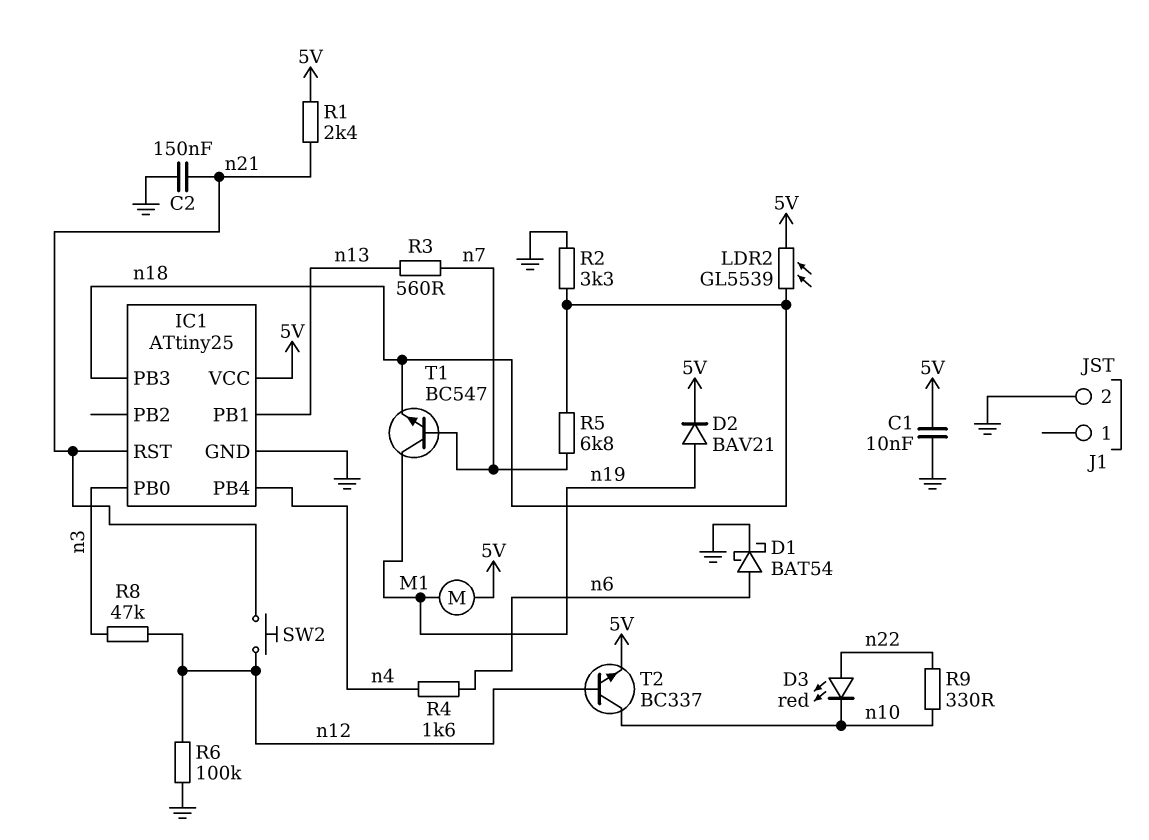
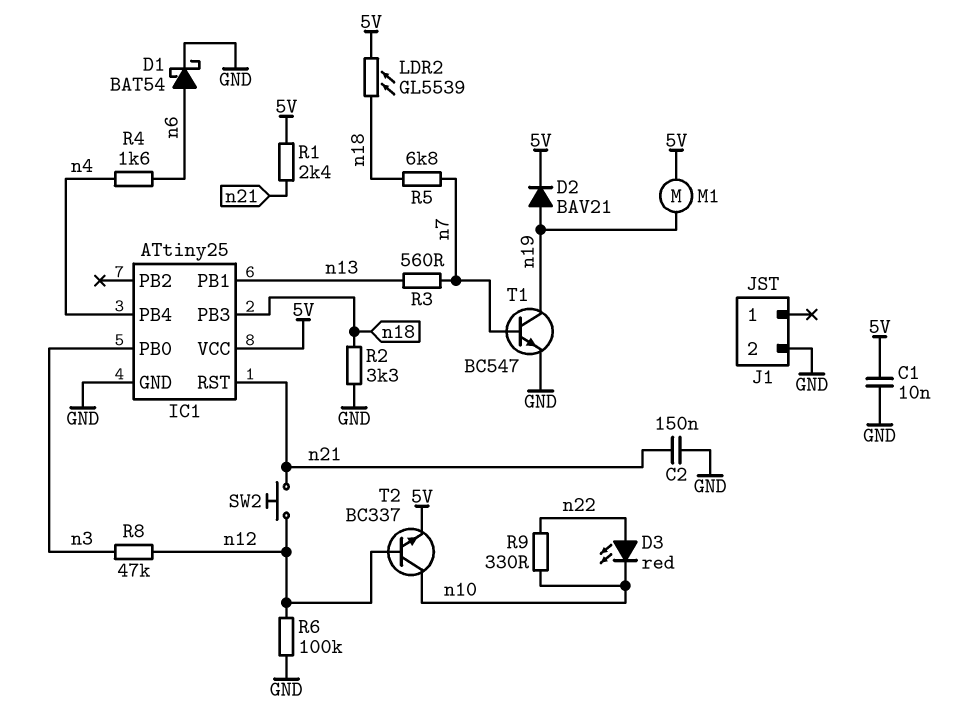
T1: NPN BC547 (B n7, C n19, E n18) -> NPN BC547 (B n7, C n19, E GND)

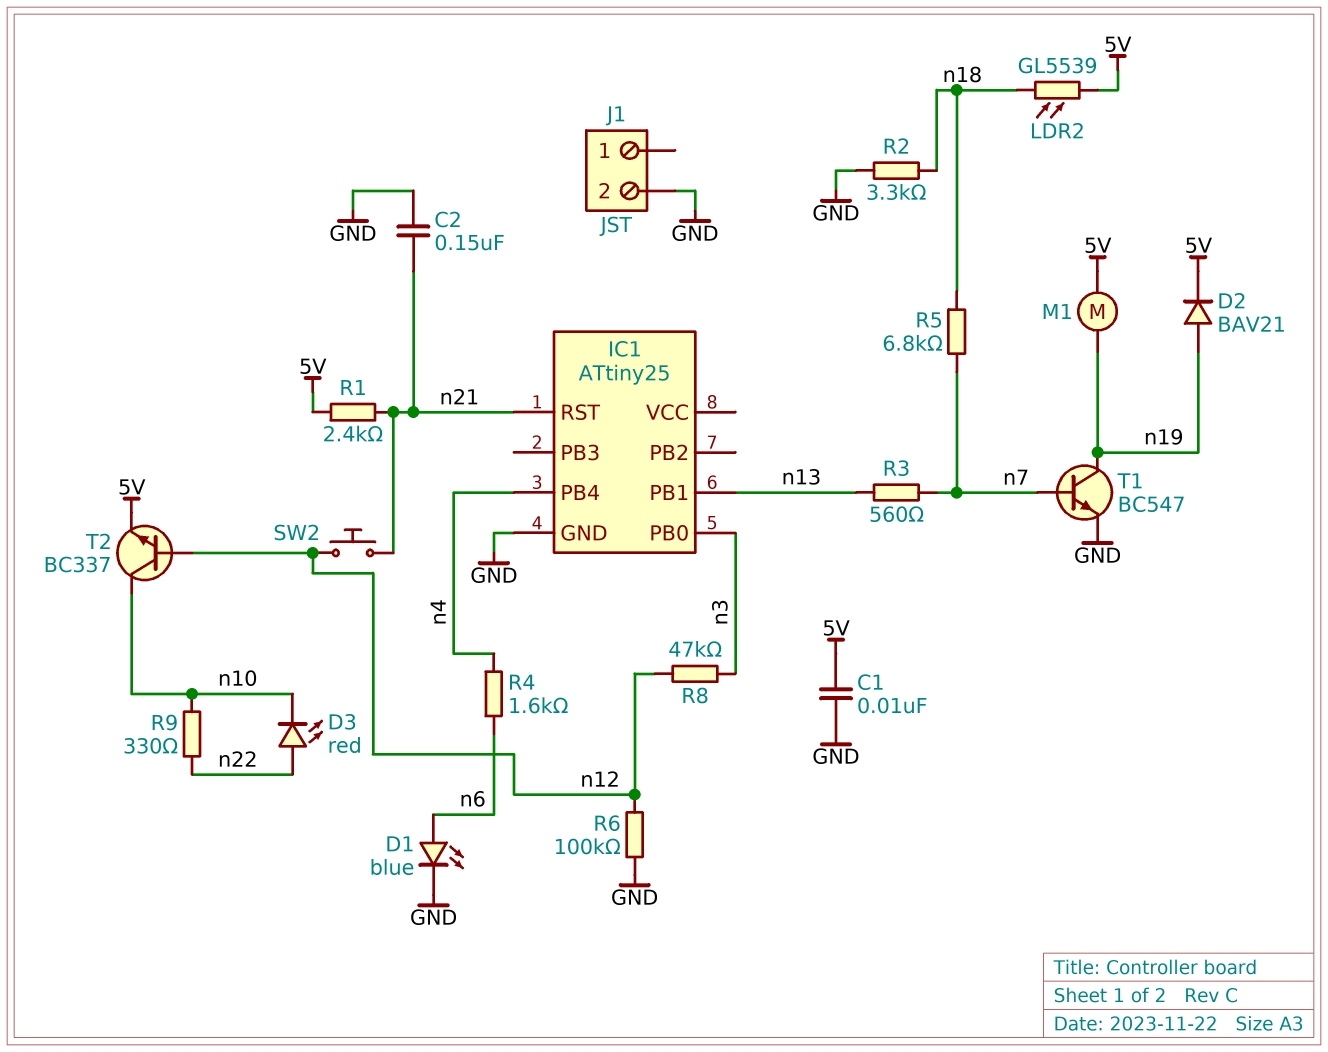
D1: schottky BAT54 (A n6, K GND) -> LED blue (A n6, K GND)
IC1 pin PB3: n18 -> none
IC1 pin VCC: 5V -> none

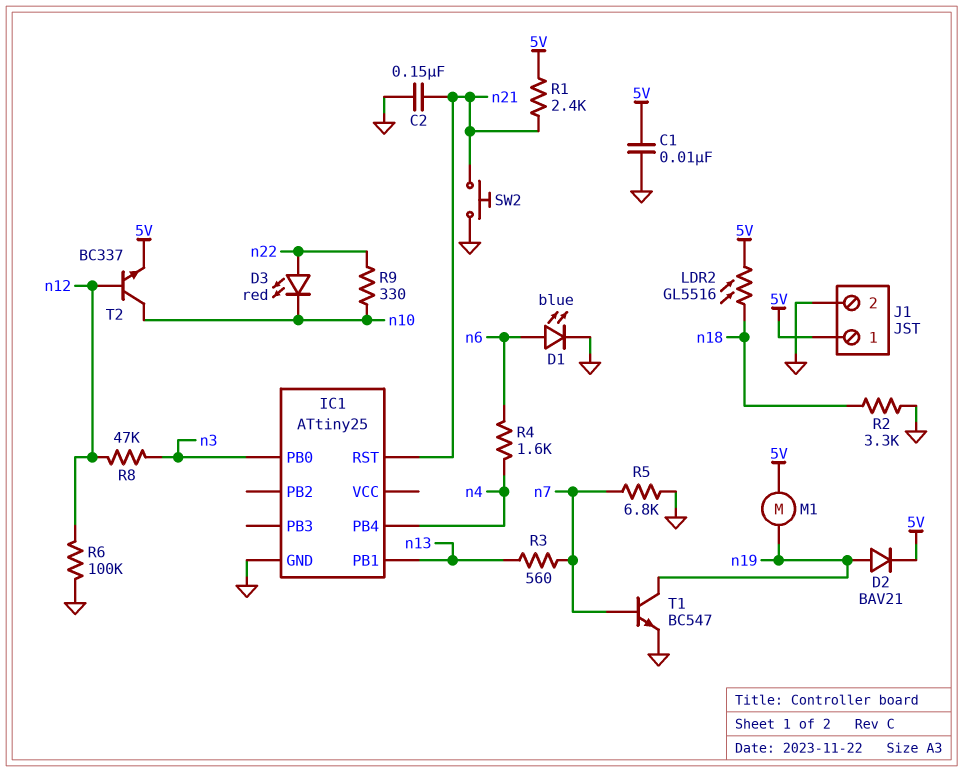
J1 pin 1: none -> 5V
LDR2: GL5539 (5V, n18) -> GL5516 (5V, n18)
R5: 6.8k (n7, n18) -> 6.8k (GND, n7)
SW2: button (n12, n21) -> button (GND, n21)

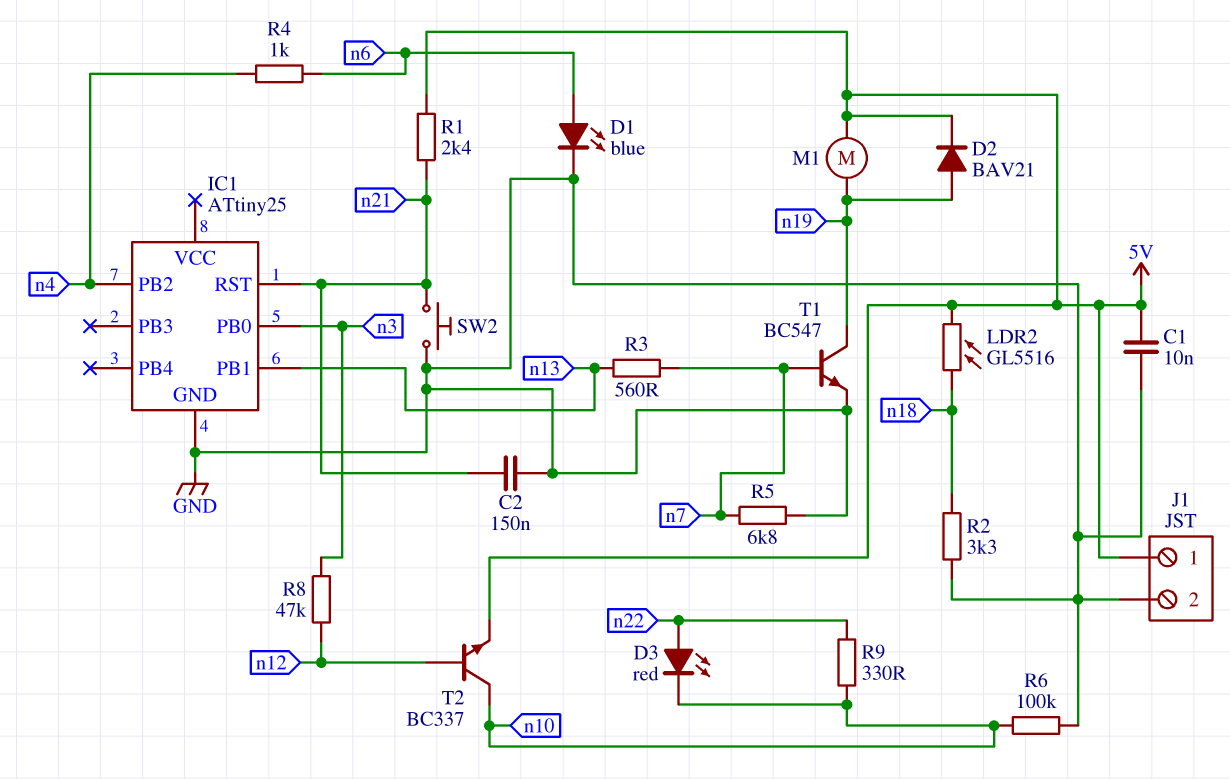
IC1 pin PB2: none -> n4
IC1 pin PB4: n4 -> none
R4: 1.6k (n4, n6) -> 1k (n4, n6)
R6: 100k (GND, n12) -> 100k (GND, n10)

